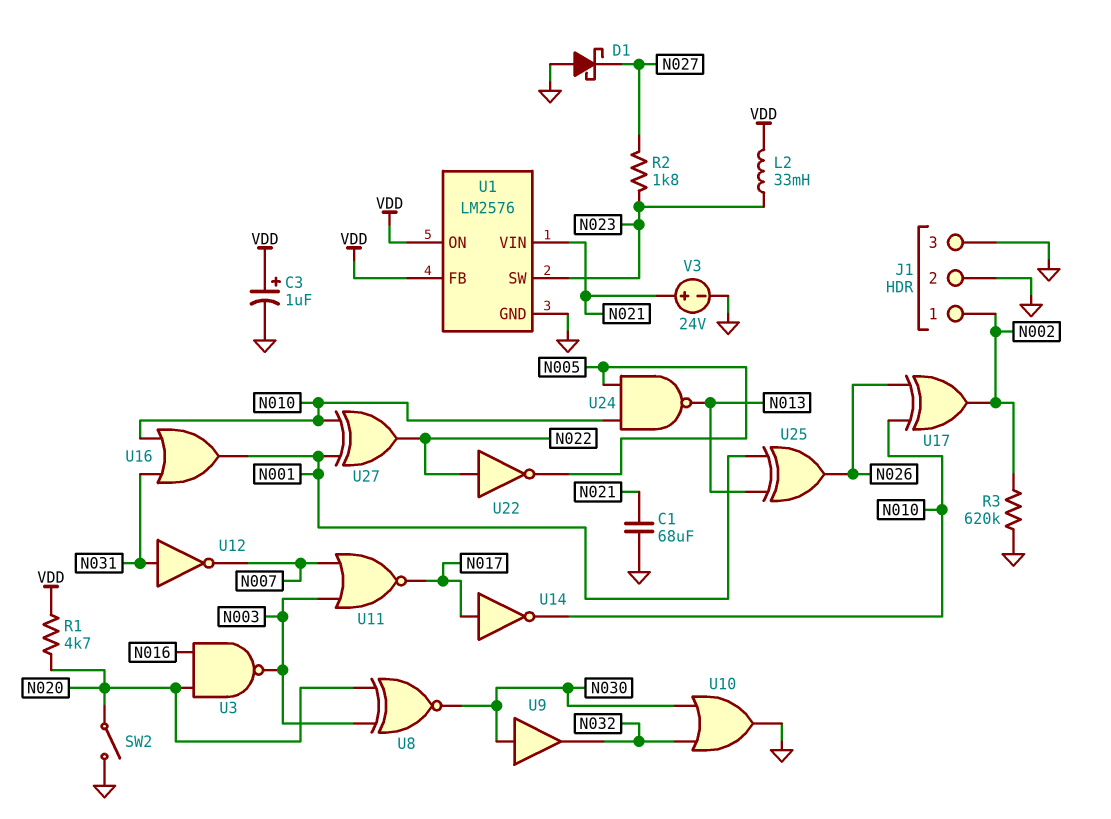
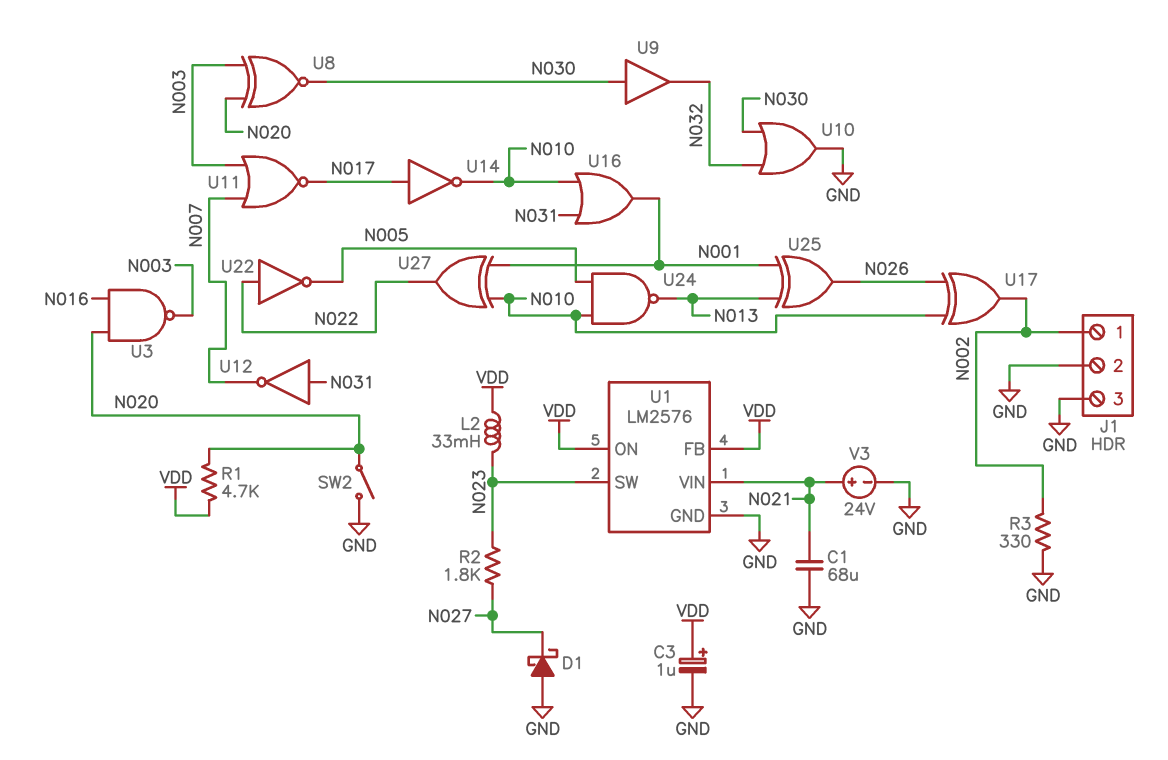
R3: 620k (GND, N002) -> 330 (GND, N002)

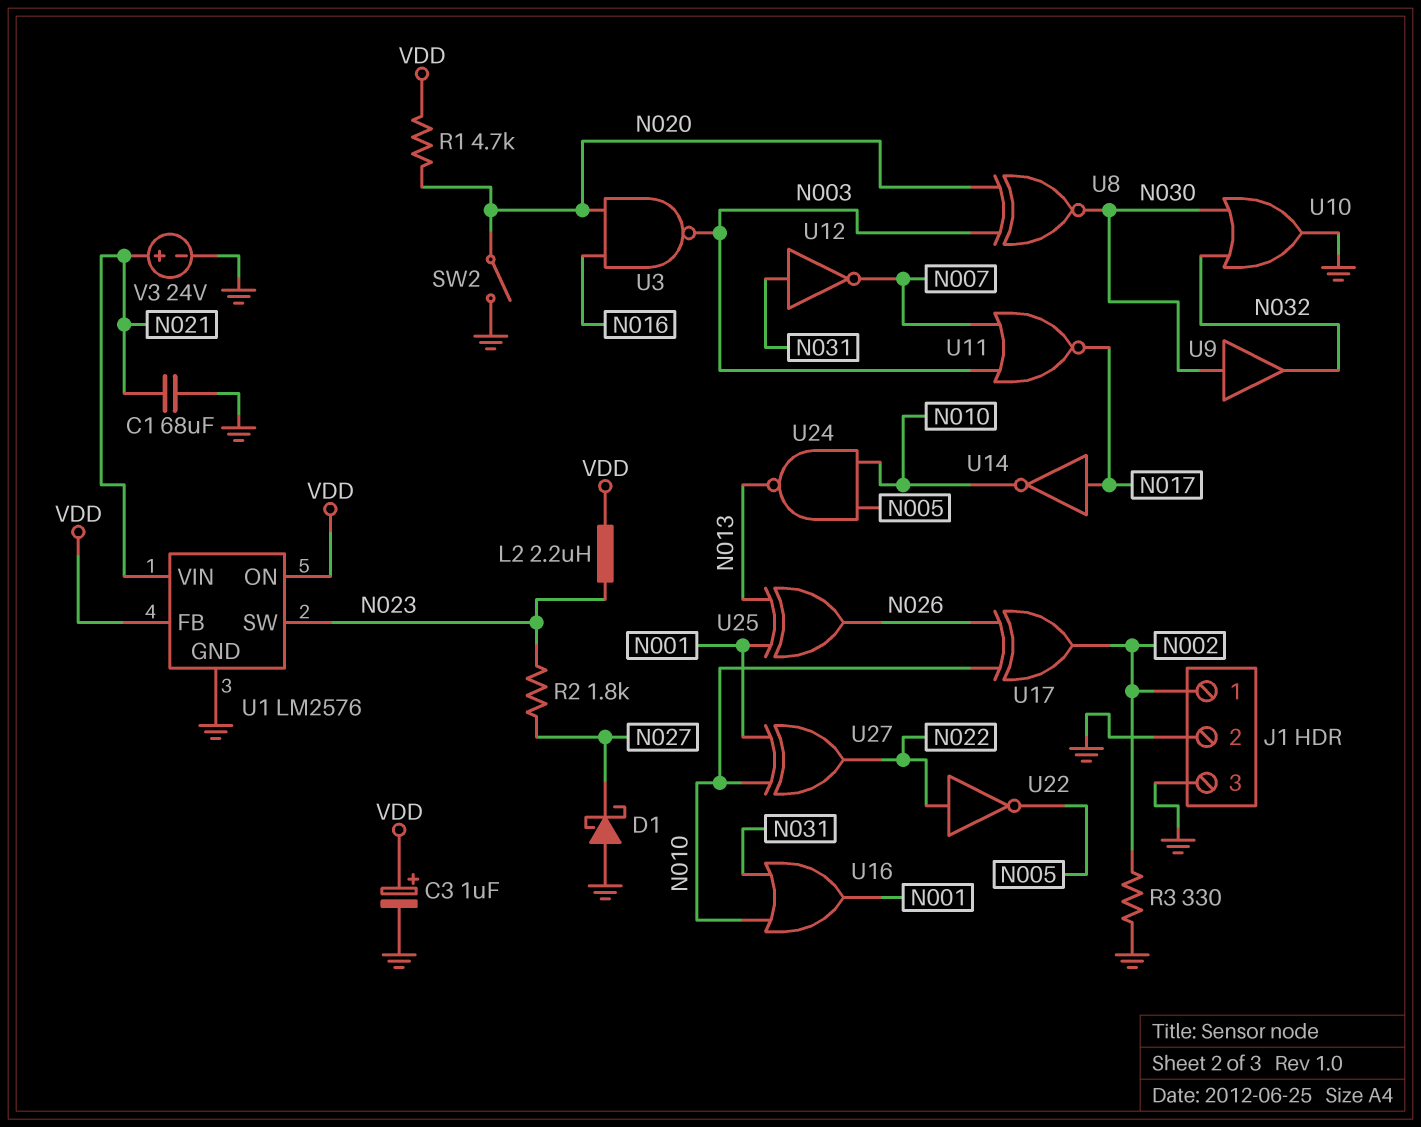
L2: 33mH (N023, VDD) -> 2.2uH (N023, VDD)

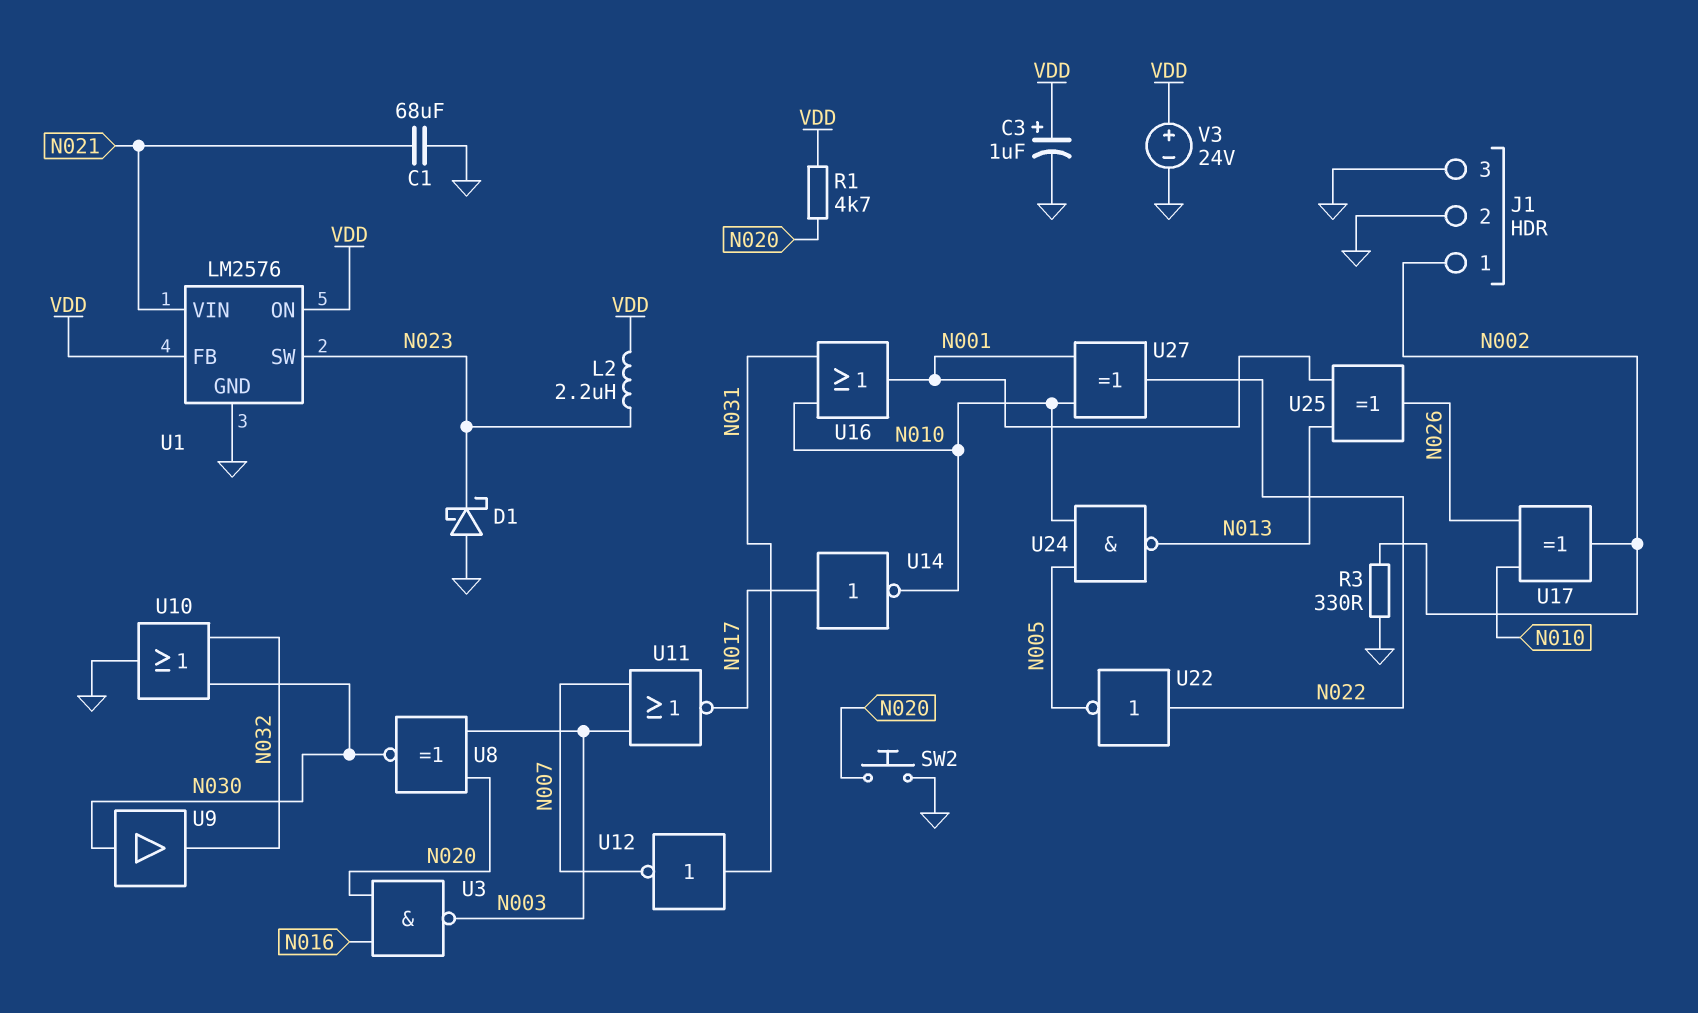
D1: schottky (A GND, K N027) -> schottky (A GND, K N023)
R2: 1.8k (N023, N027) -> none
SW2: switch (GND, N020) -> button (GND, N020)
V3: 24V (plus N021, minus GND) -> 24V (plus VDD, minus GND)

